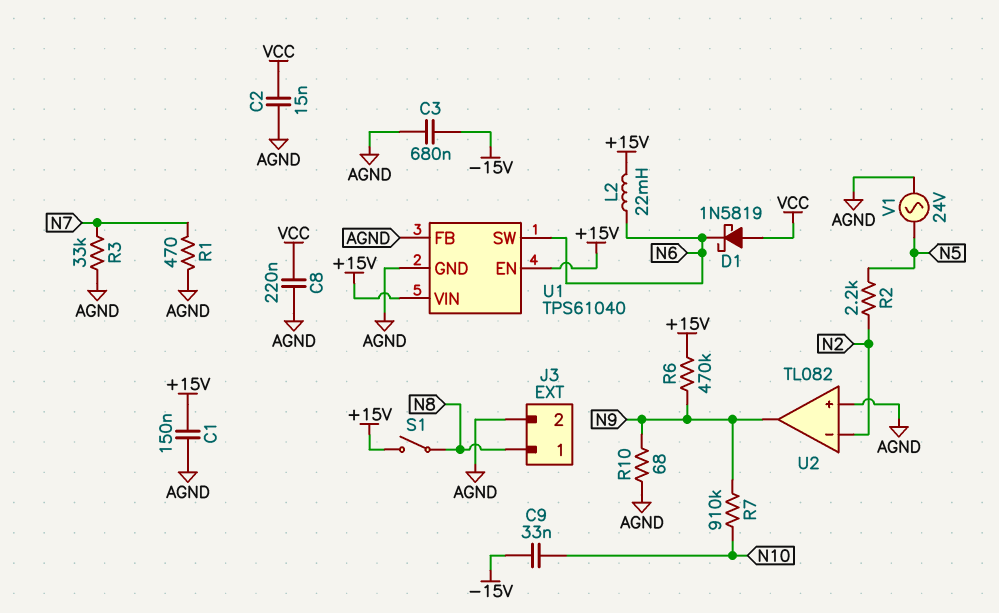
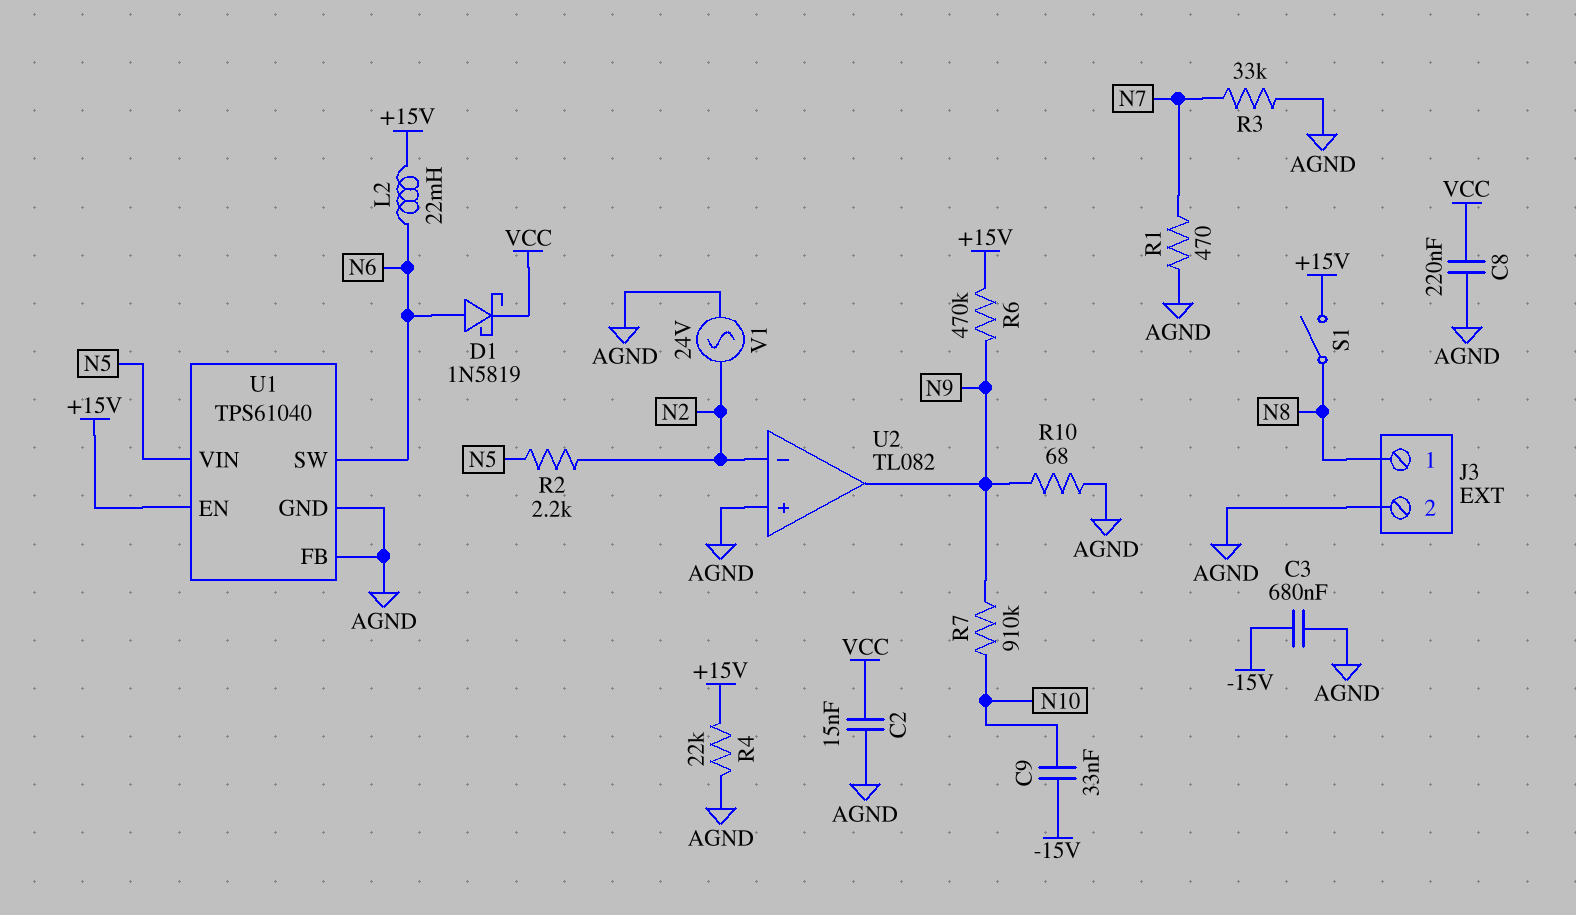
C1: 150nF (+15V, AGND) -> none
D1: schottky 1N5819 (A VCC, K N6) -> schottky 1N5819 (A N6, K VCC)
R4: none -> 22k (+15V, AGND)
U1 pin VIN: +15V -> N5
V1: AC 24V (AGND, N5) -> AC 24V (AGND, N2)

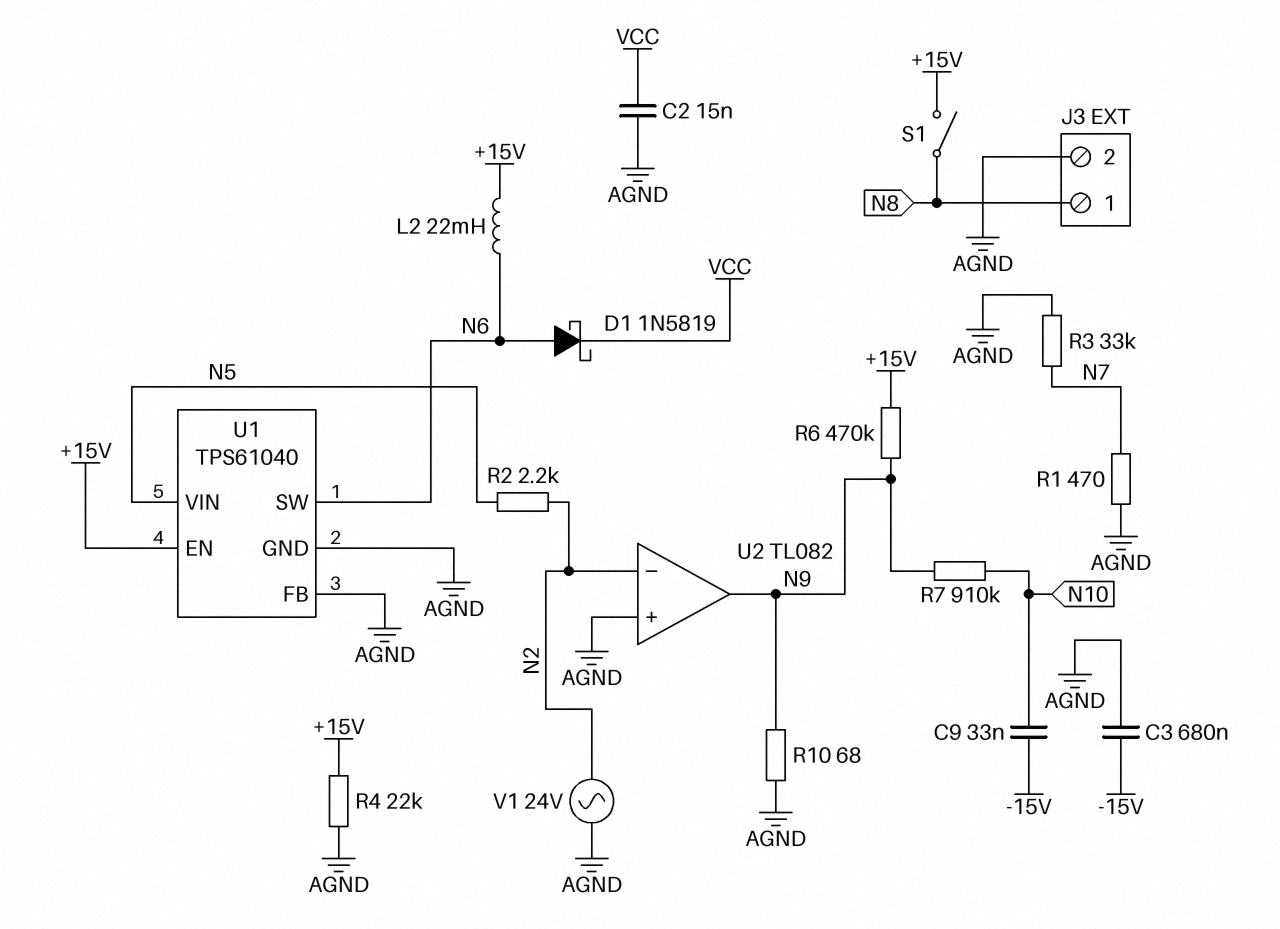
C8: 220nF (AGND, VCC) -> none

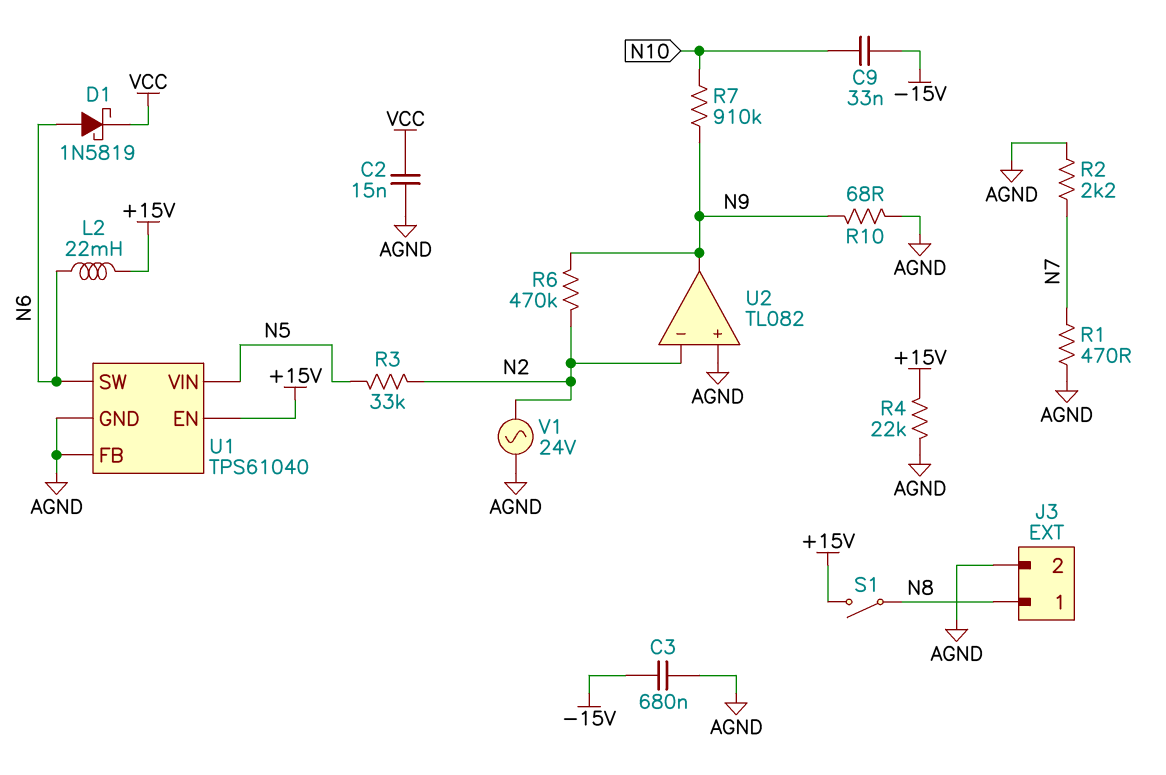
R2: 2.2k (N2, N5) -> 2.2k (AGND, N7)
R3: 33k (AGND, N7) -> 33k (N2, N5)
R6: 470k (+15V, N9) -> 470k (N2, N9)

